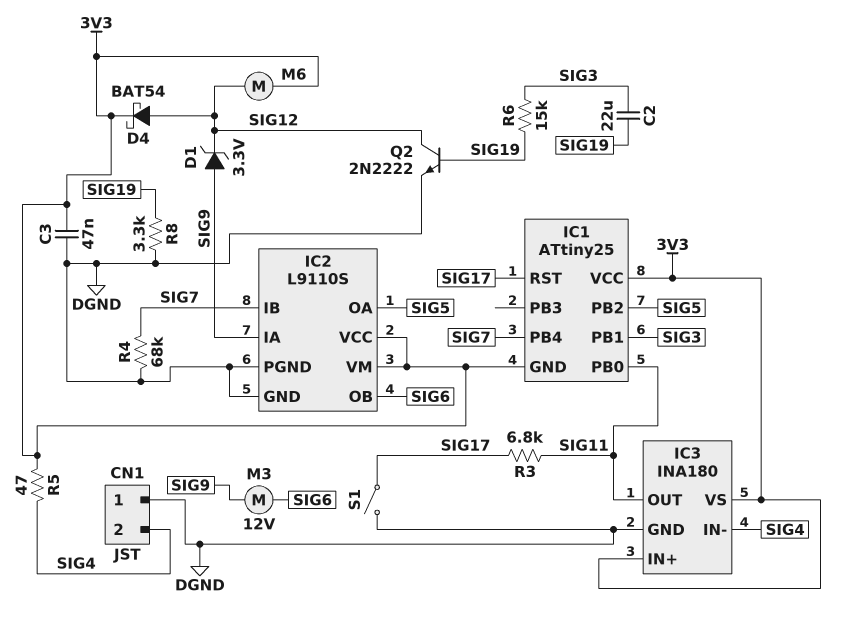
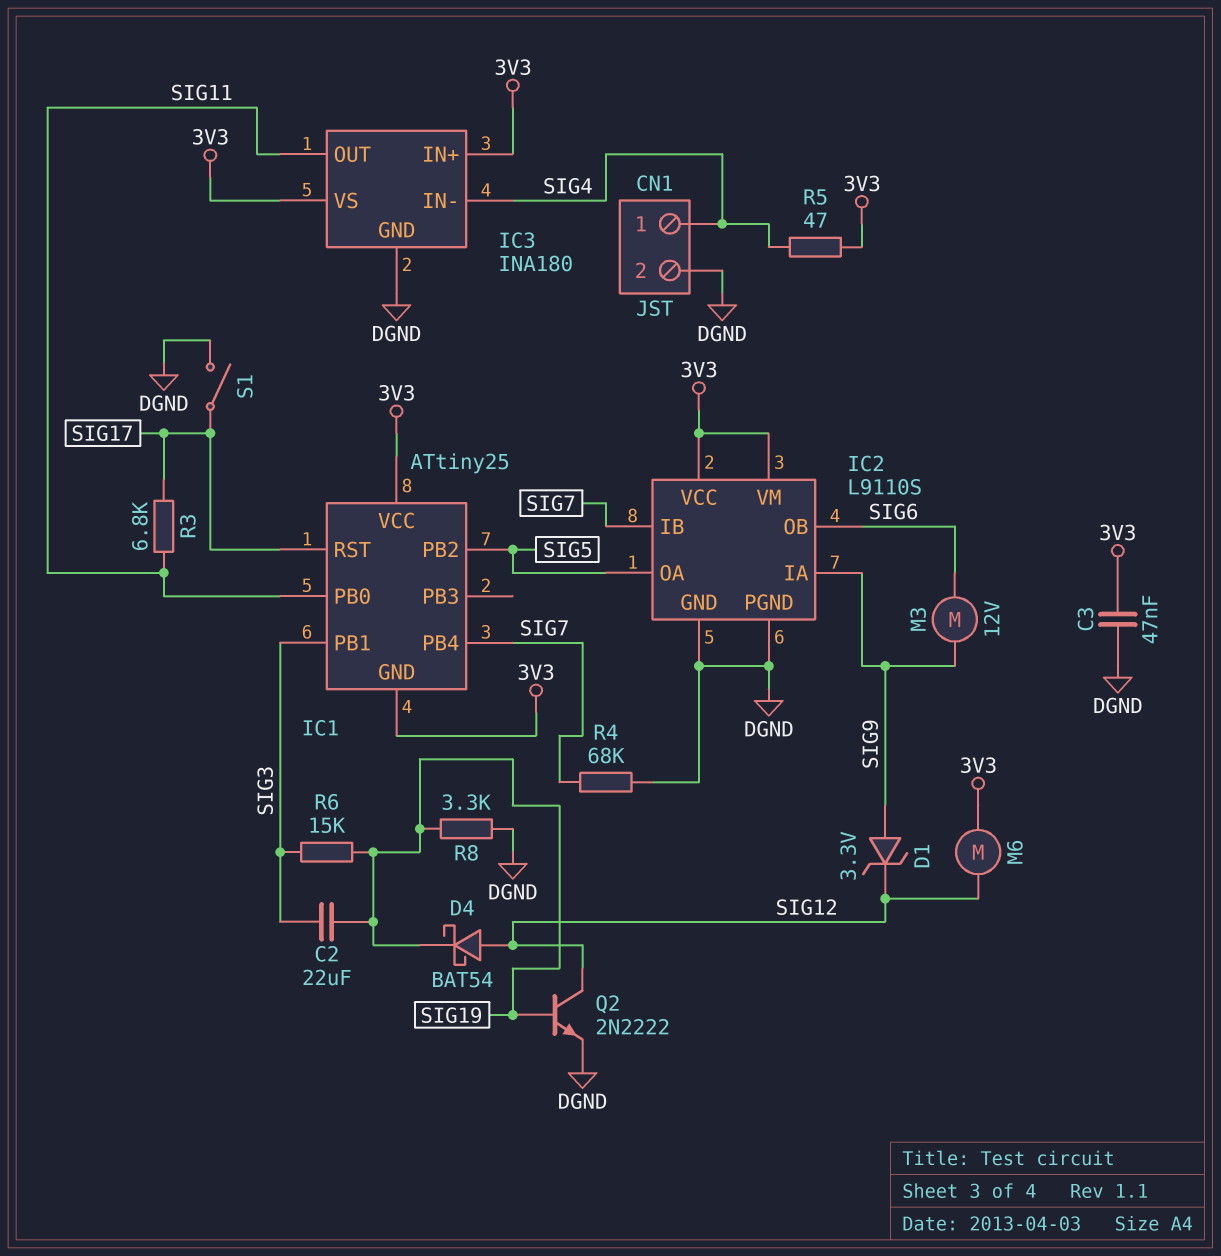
CN1 pin 1: DGND -> SIG4
CN1 pin 2: SIG4 -> DGND
D4: schottky BAT54 (A SIG12, K 3V3) -> schottky BAT54 (A SIG12, K SIG19)

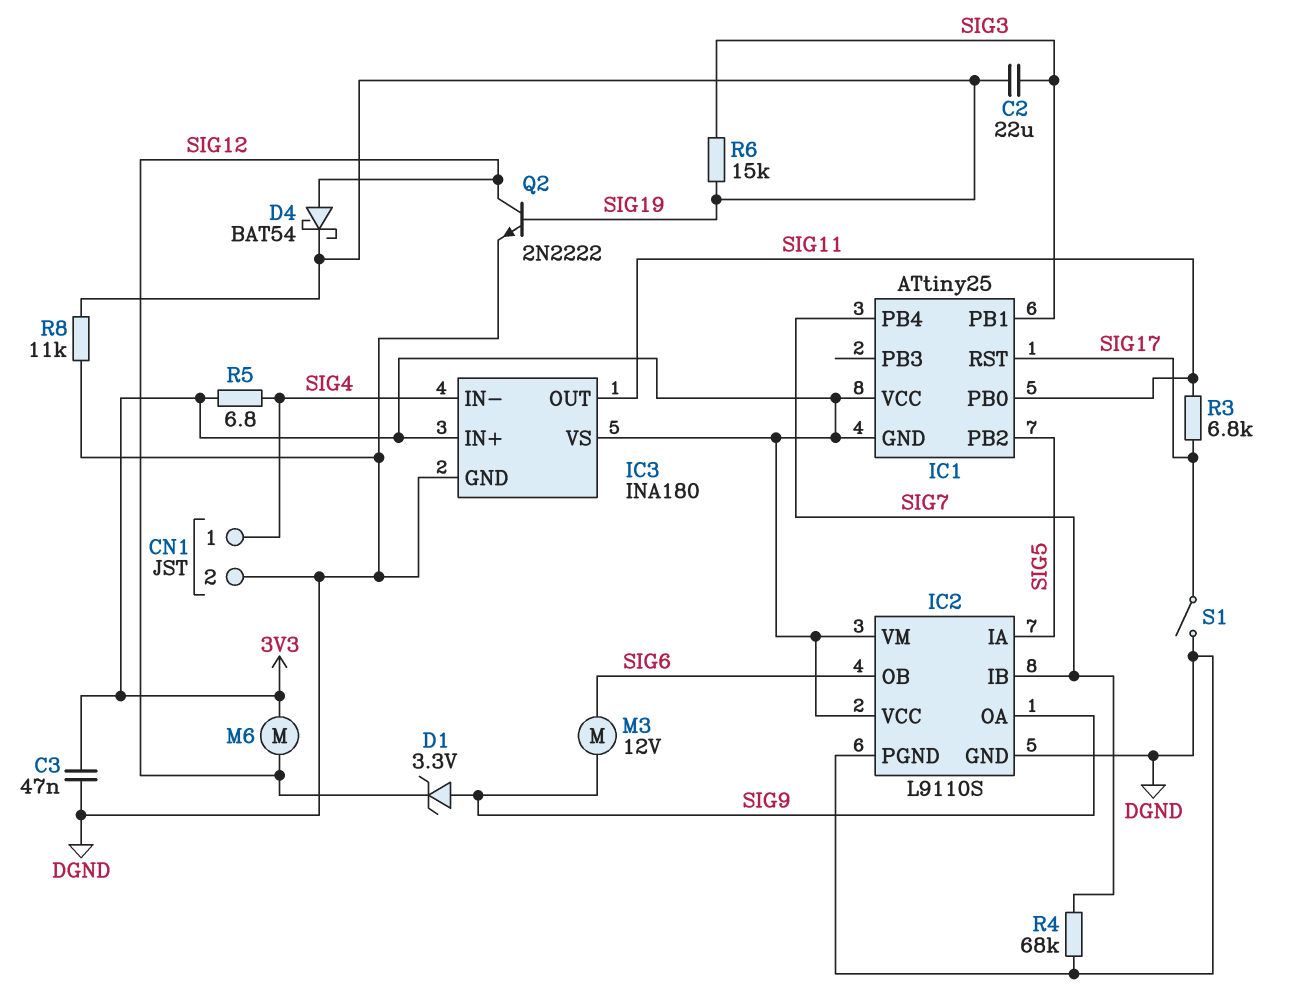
IC2 pin IA: SIG9 -> SIG5
IC2 pin OA: SIG5 -> SIG9
R5: 47 (3V3, SIG4) -> 6.8 (3V3, SIG4)
R8: 3.3k (DGND, SIG19) -> 11k (DGND, SIG19)

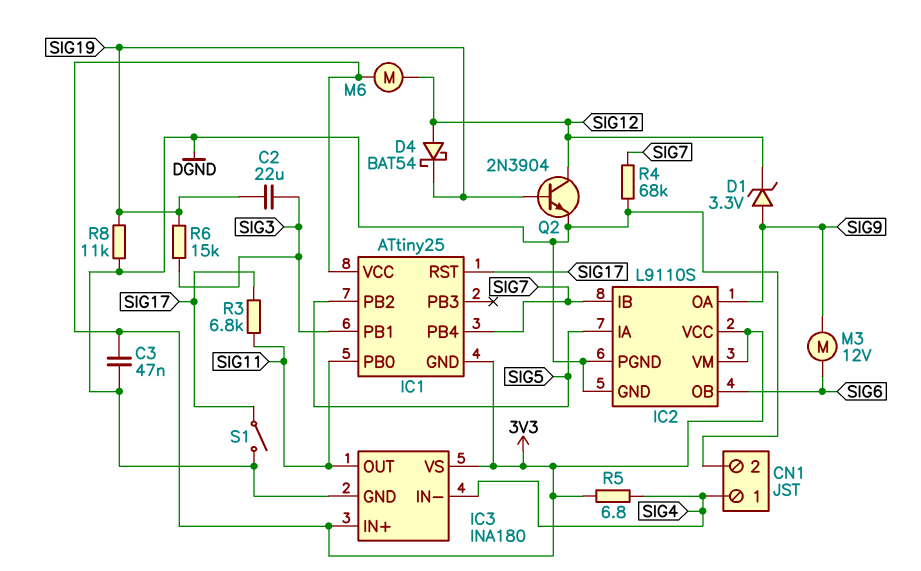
Q2: NPN 2N2222 (B SIG19, C SIG12, E DGND) -> NPN 2N3904 (B SIG19, C SIG12, E DGND)

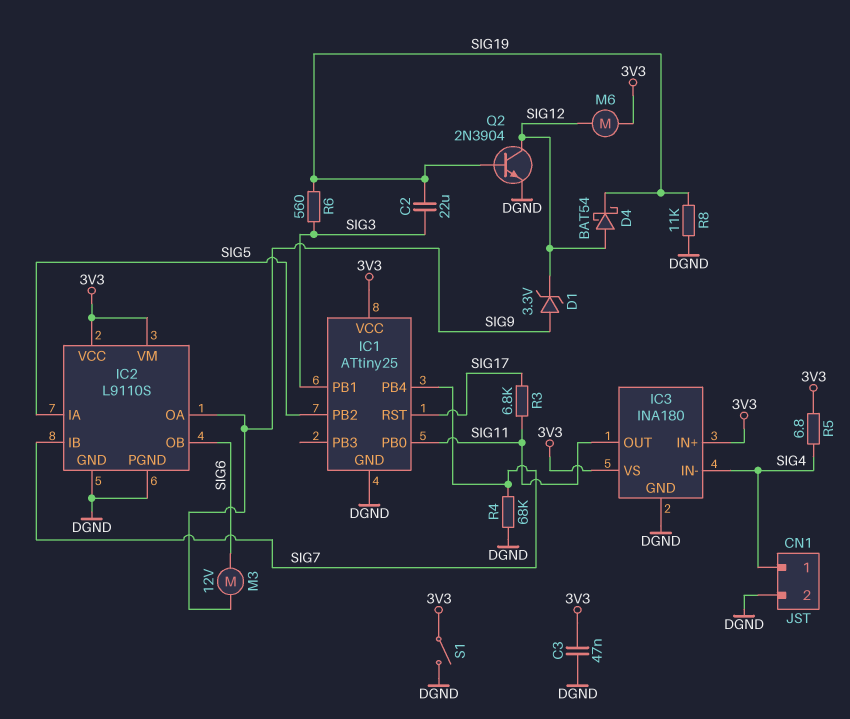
IC1 pin GND: 3V3 -> DGND
R6: 15k (SIG3, SIG19) -> 560 (SIG3, SIG19)
S1: switch (DGND, SIG17) -> switch (3V3, DGND)

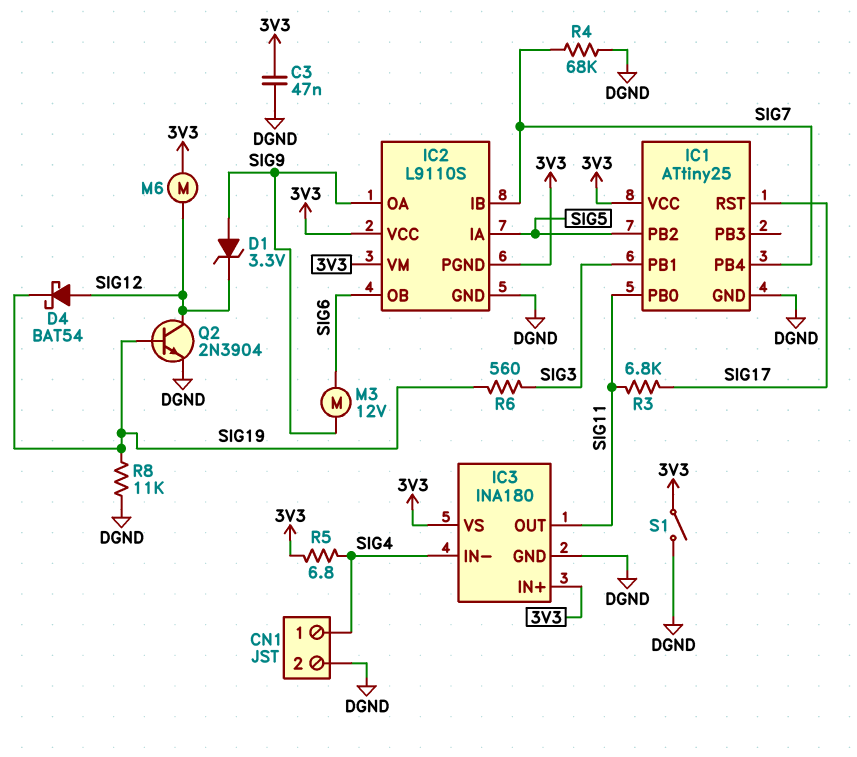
C2: 22uF (SIG3, SIG19) -> none
IC2 pin PGND: DGND -> 3V3

